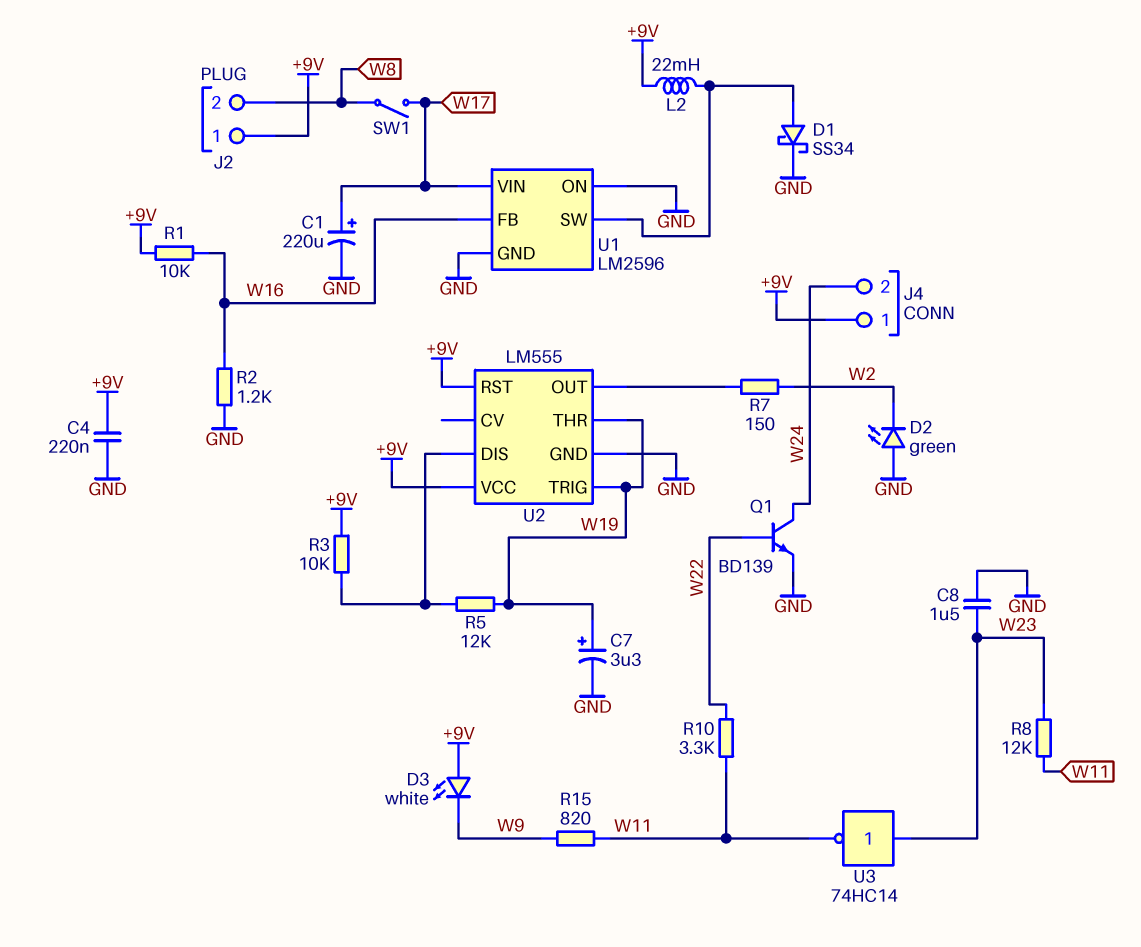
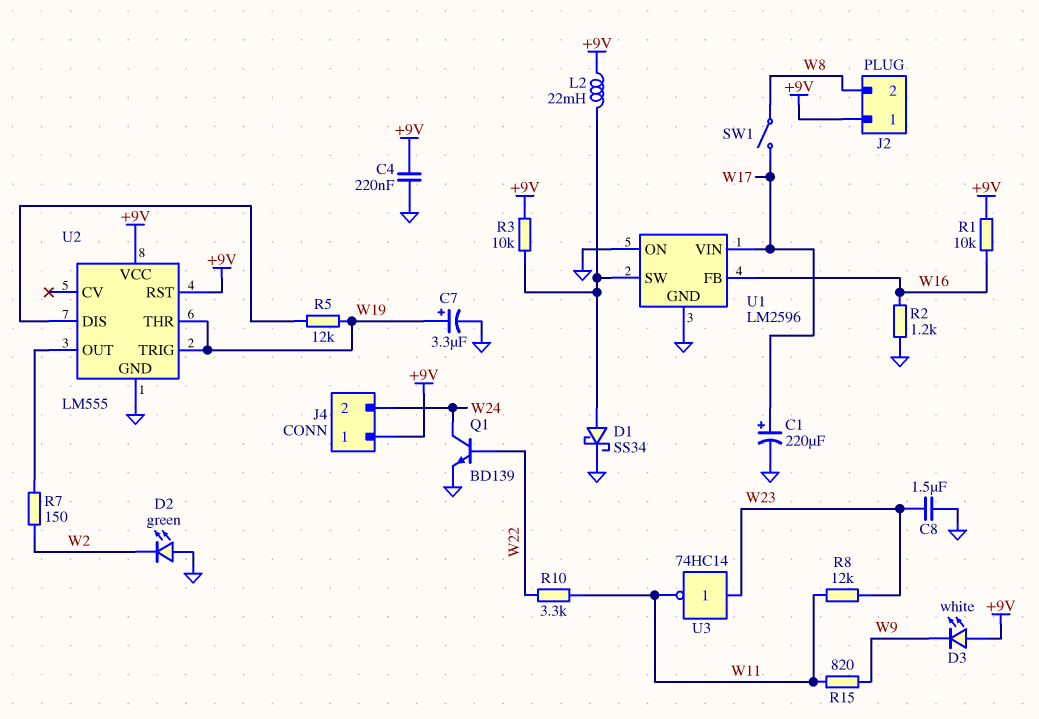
R3: 10k (+9V, U2/DIS) -> 10k (+9V, U1/SW)

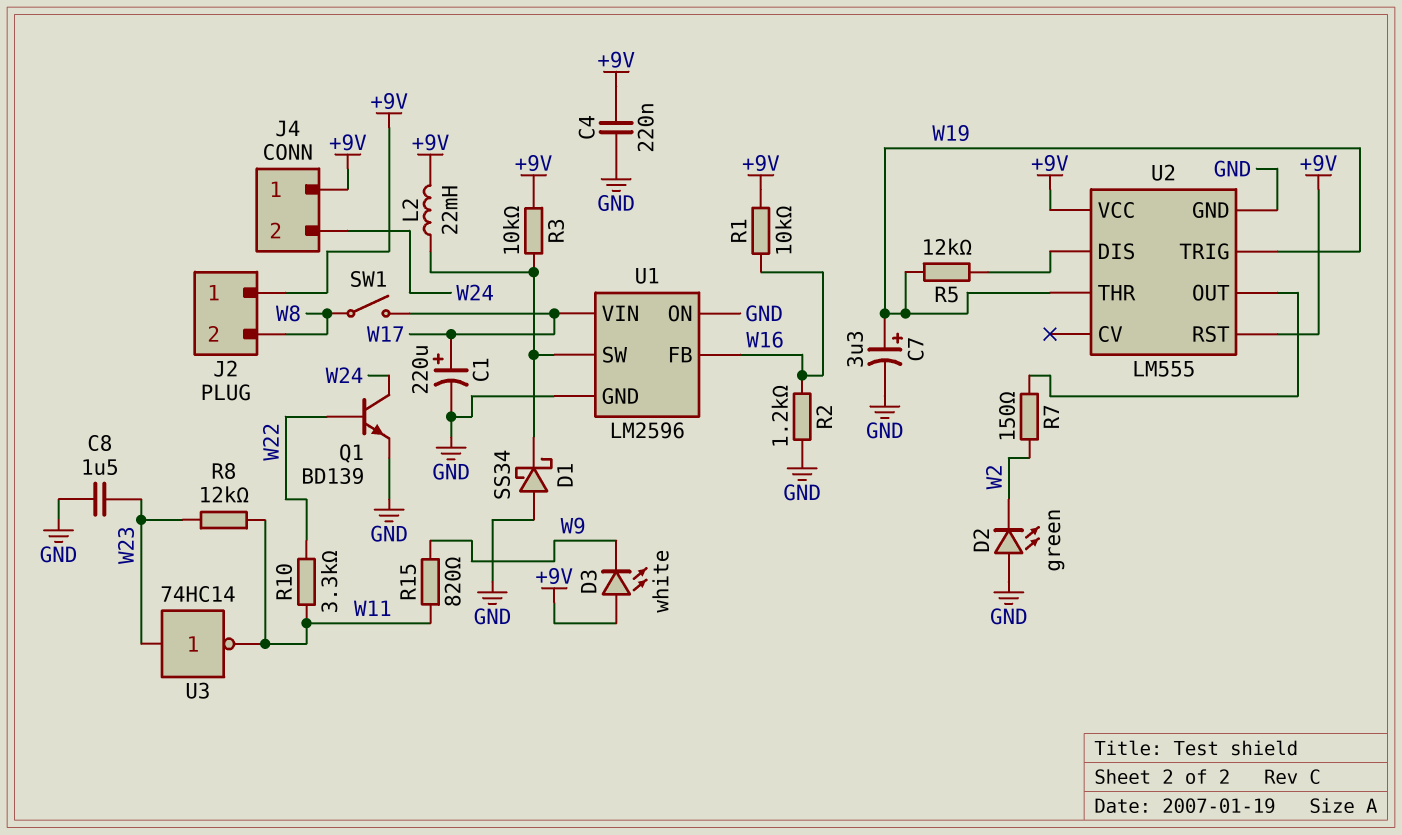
D1: schottky SS34 (A U1/SW, K GND) -> schottky SS34 (A GND, K U1/SW)

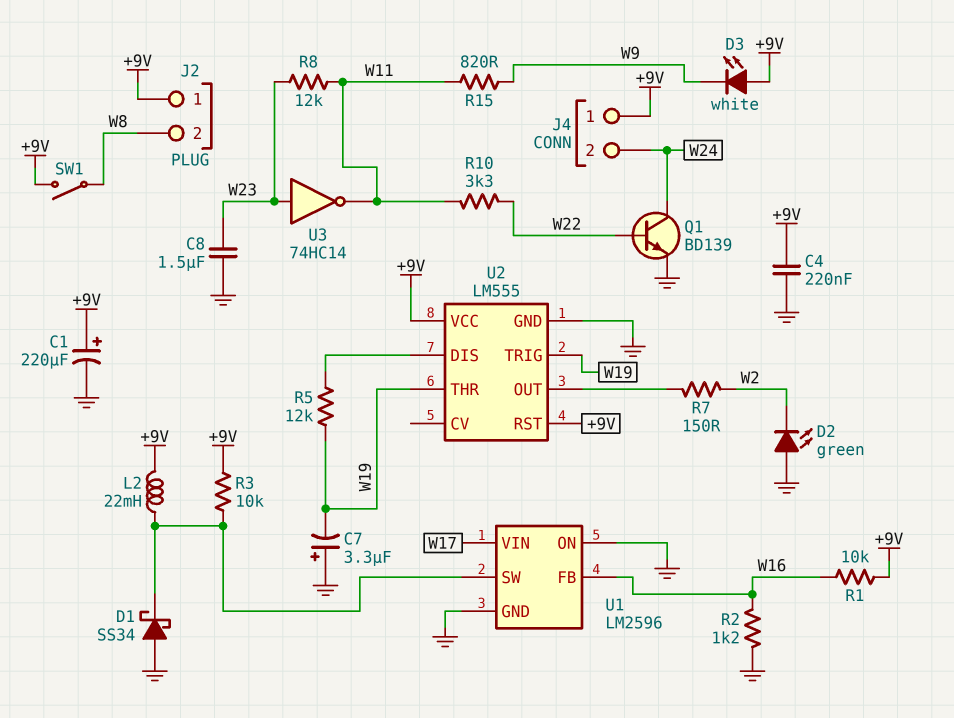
C1: 220uF (plus W17, minus GND) -> 220uF (plus +9V, minus GND)
C7: 3.3uF (plus W19, minus GND) -> 3.3uF (plus GND, minus W19)
SW1: switch (W8, W17) -> switch (+9V, W8)

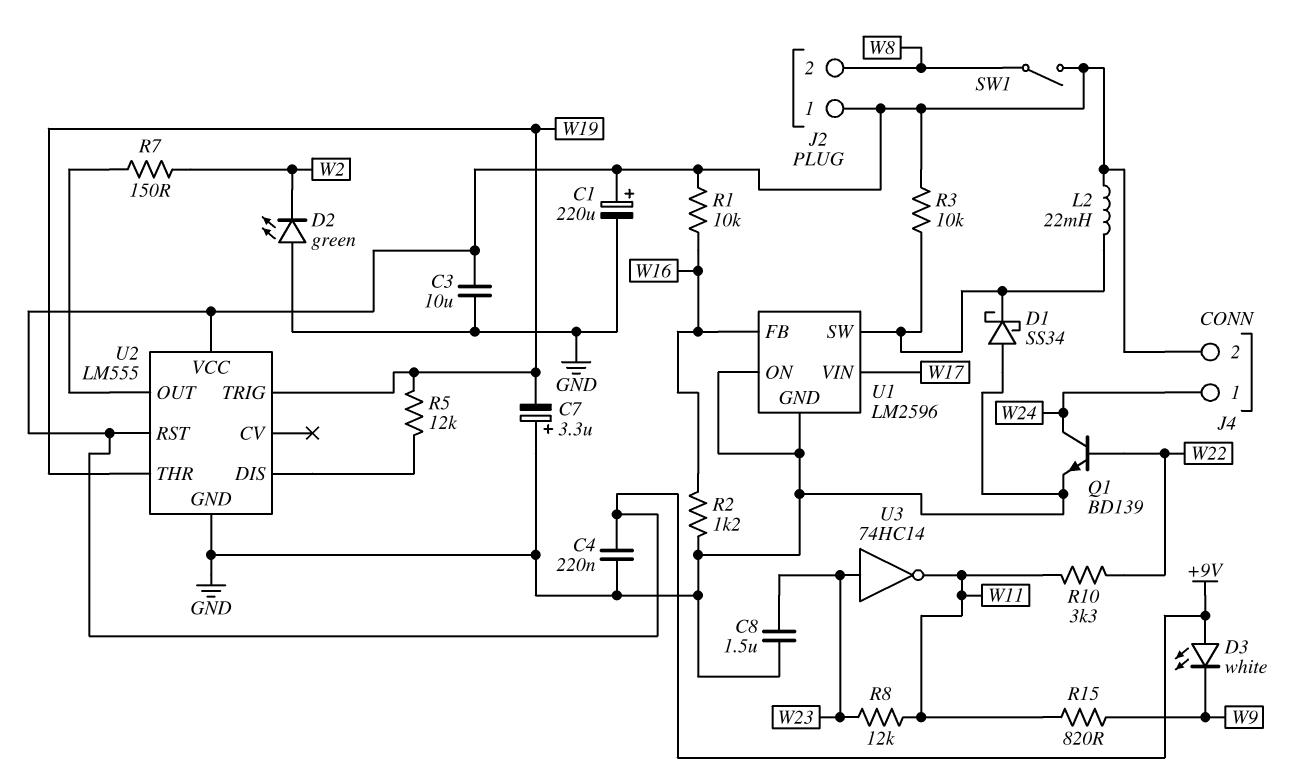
C3: none -> 10uF (+9V, GND)
J4 pin 1: +9V -> W24
J4 pin 2: W24 -> +9V

